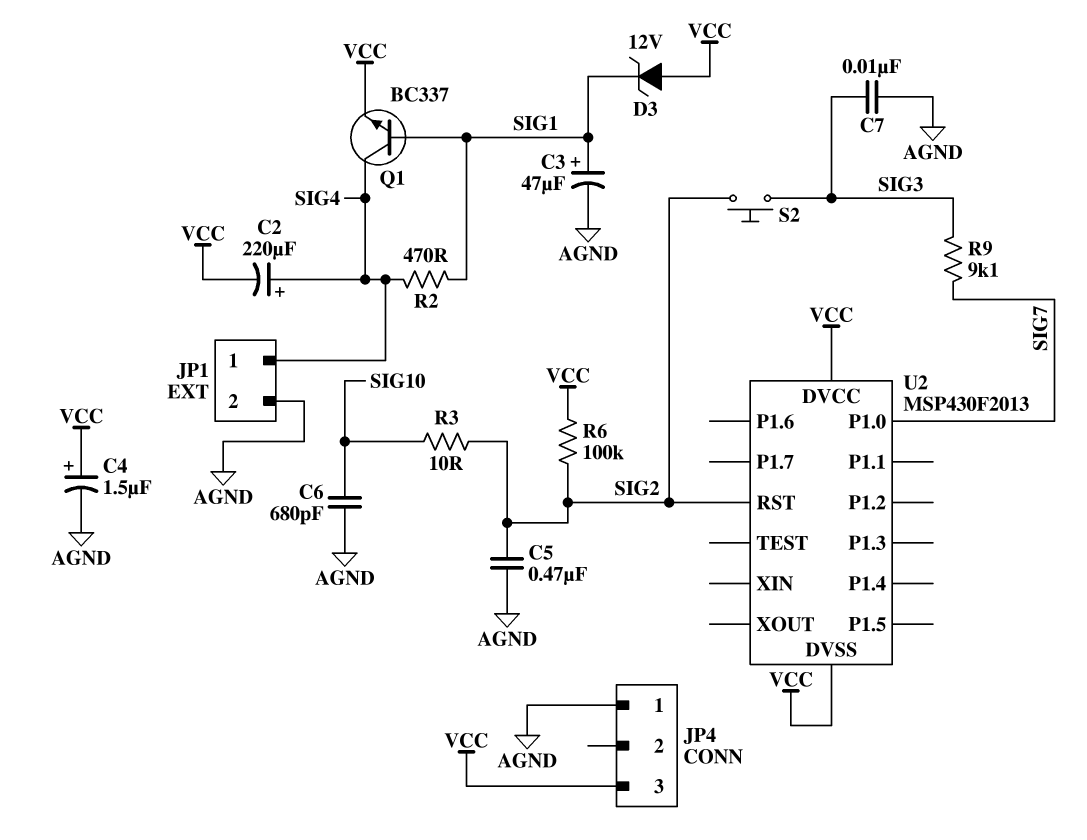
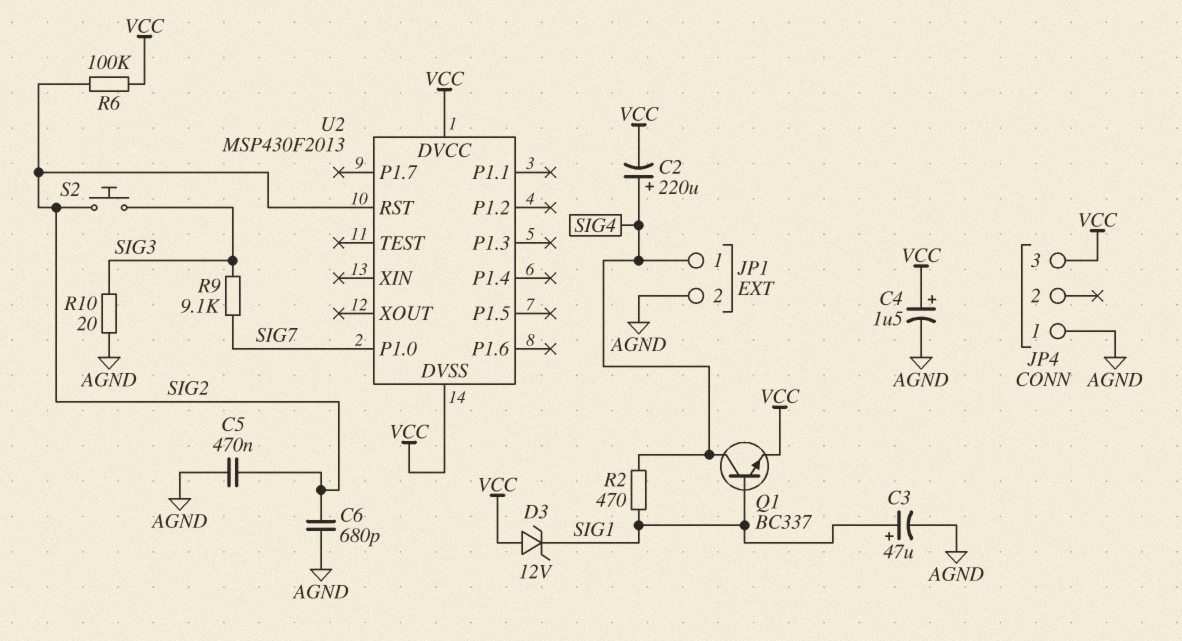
C6: 680pF (AGND, SIG10) -> 680pF (AGND, SIG2)
C7: 10nF (AGND, SIG3) -> none
R3: 10 (SIG2, SIG10) -> none
R10: none -> 20 (AGND, SIG3)

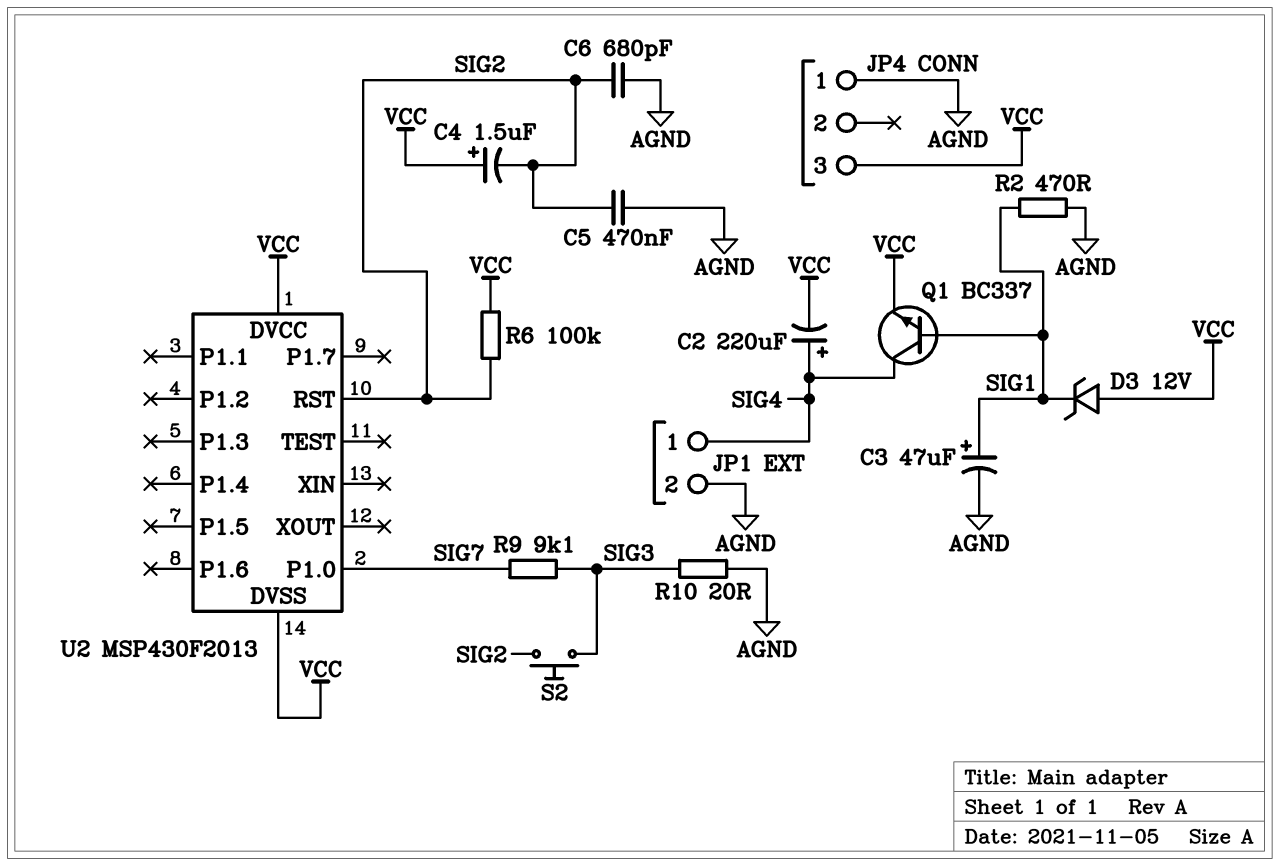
C4: 1.5uF (plus VCC, minus AGND) -> 1.5uF (plus VCC, minus SIG2)
R2: 470 (SIG1, SIG4) -> 470 (AGND, SIG1)

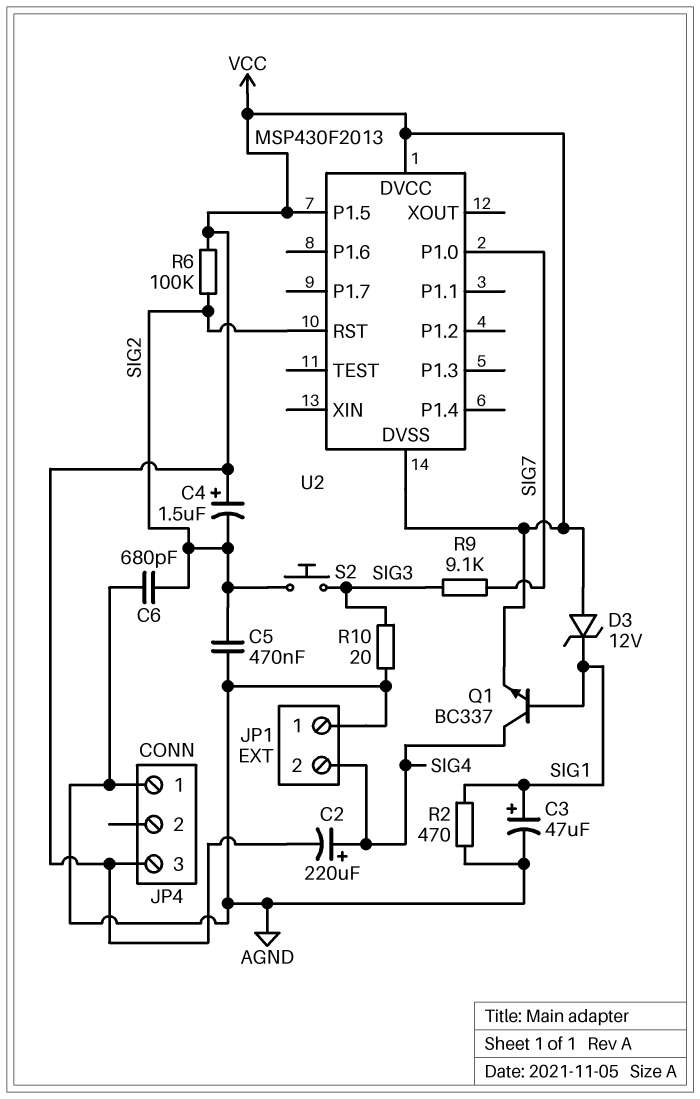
JP1 pin 1: SIG4 -> AGND
JP1 pin 2: AGND -> SIG4
U2 pin P1.5: none -> VCC

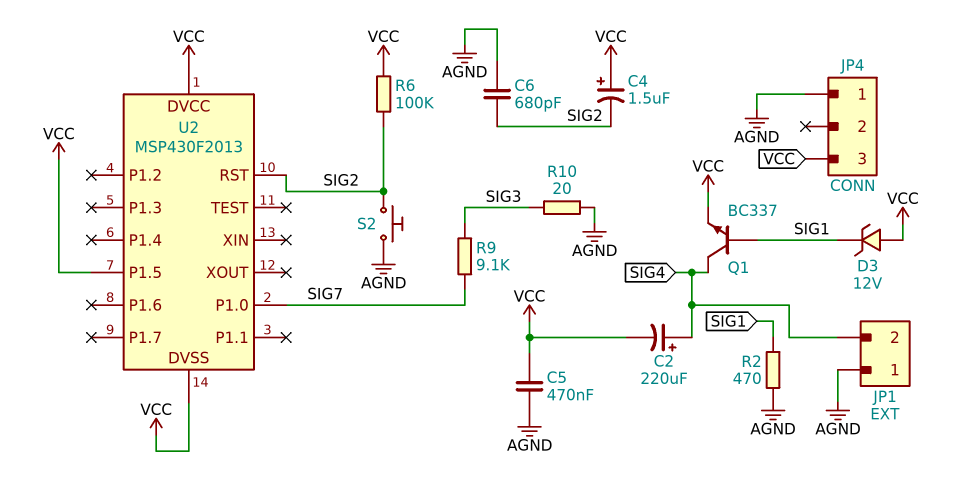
C3: 47uF (plus SIG1, minus AGND) -> none
C5: 470nF (AGND, SIG2) -> 470nF (AGND, VCC)
S2: button (SIG2, SIG3) -> button (AGND, SIG2)

